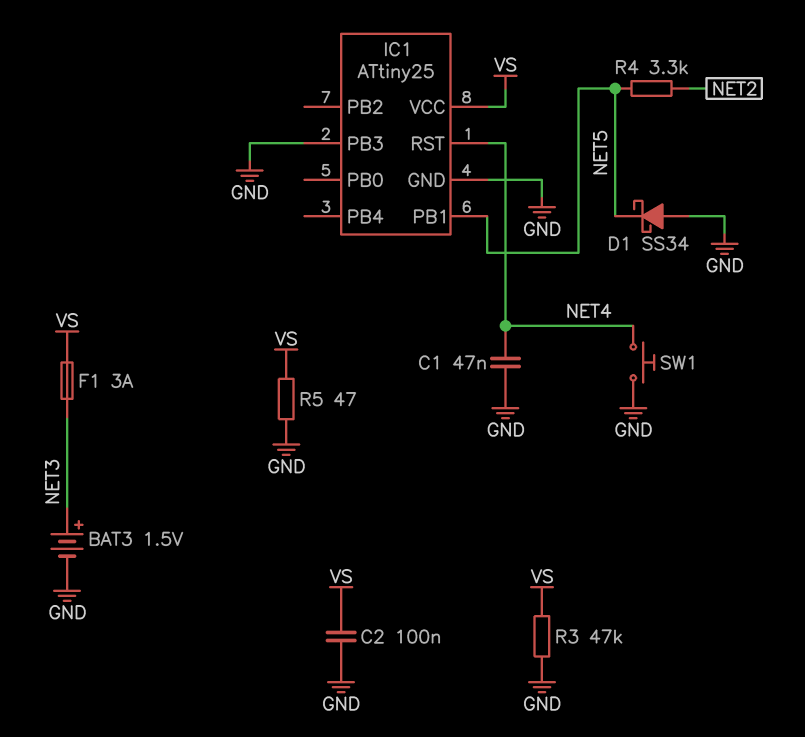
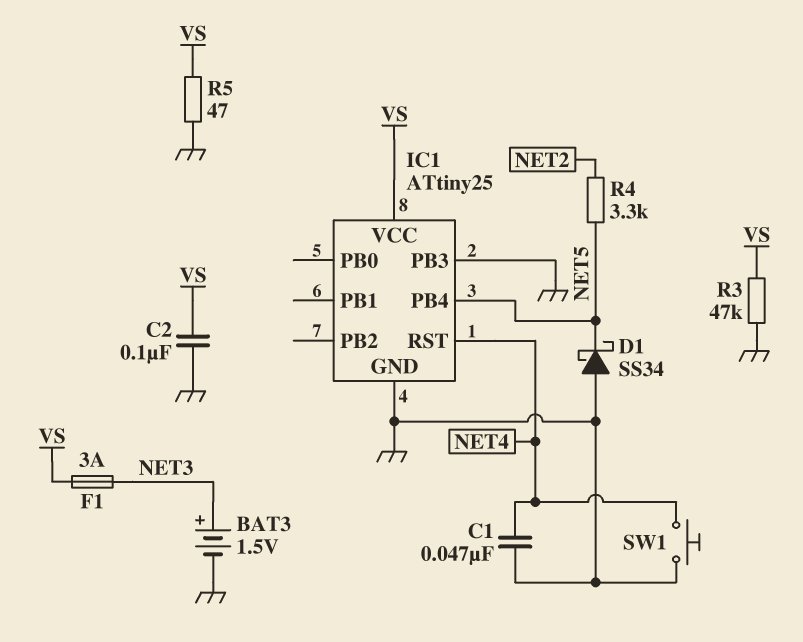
IC1 pin PB1: NET5 -> none
IC1 pin PB4: none -> NET5

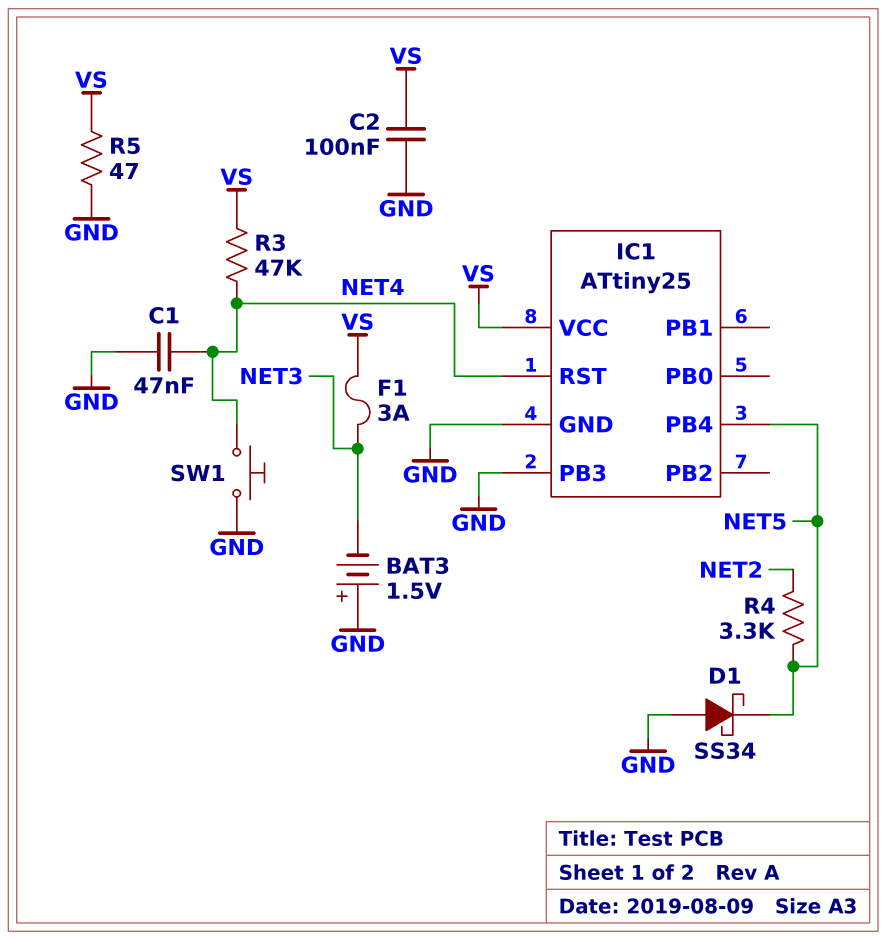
BAT3: 1.5V (plus NET3, minus GND) -> 1.5V (plus GND, minus NET3)
R3: 47k (GND, VS) -> 47k (NET4, VS)

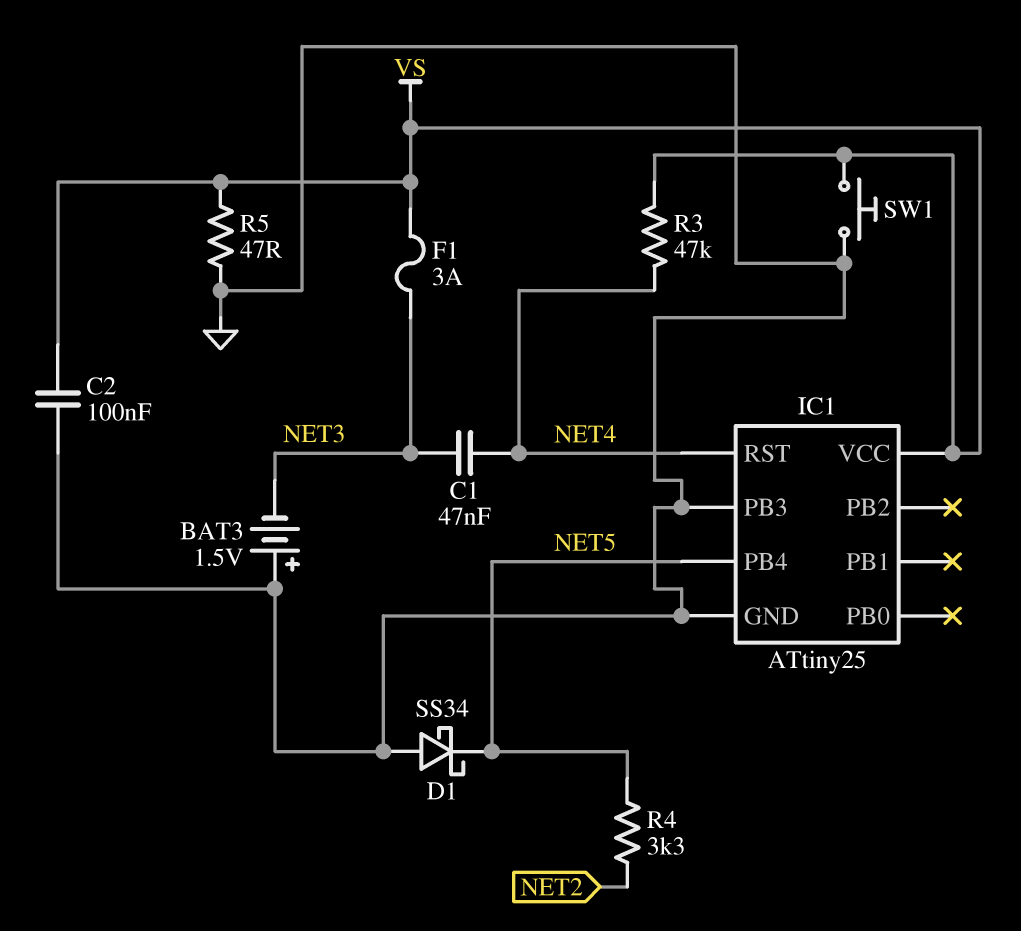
C1: 47nF (GND, NET4) -> 47nF (NET3, NET4)
SW1: button (GND, NET4) -> button (GND, VS)

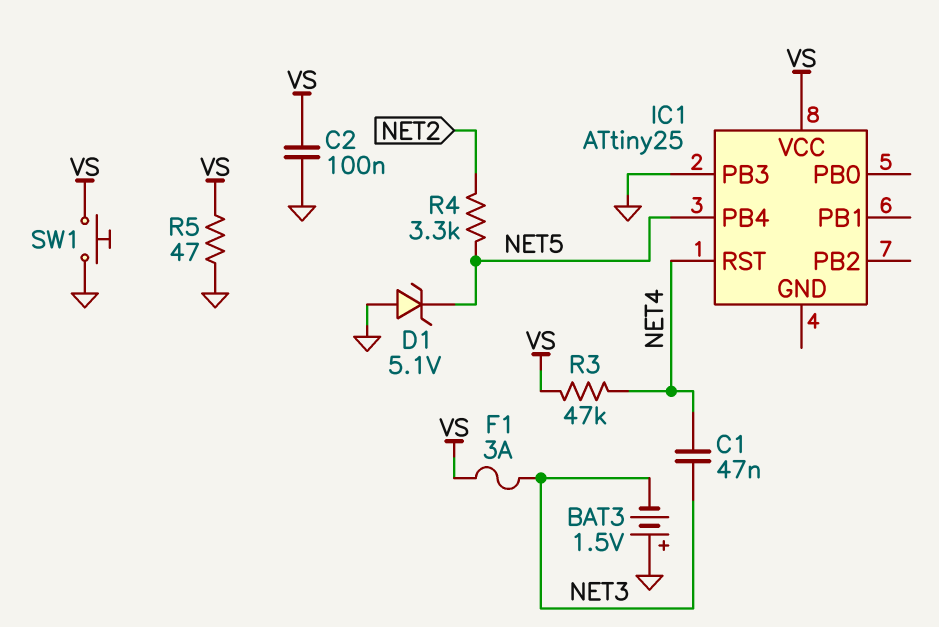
D1: schottky SS34 (A GND, K NET5) -> zener 5.1V (A GND, K NET5)
IC1 pin GND: GND -> none

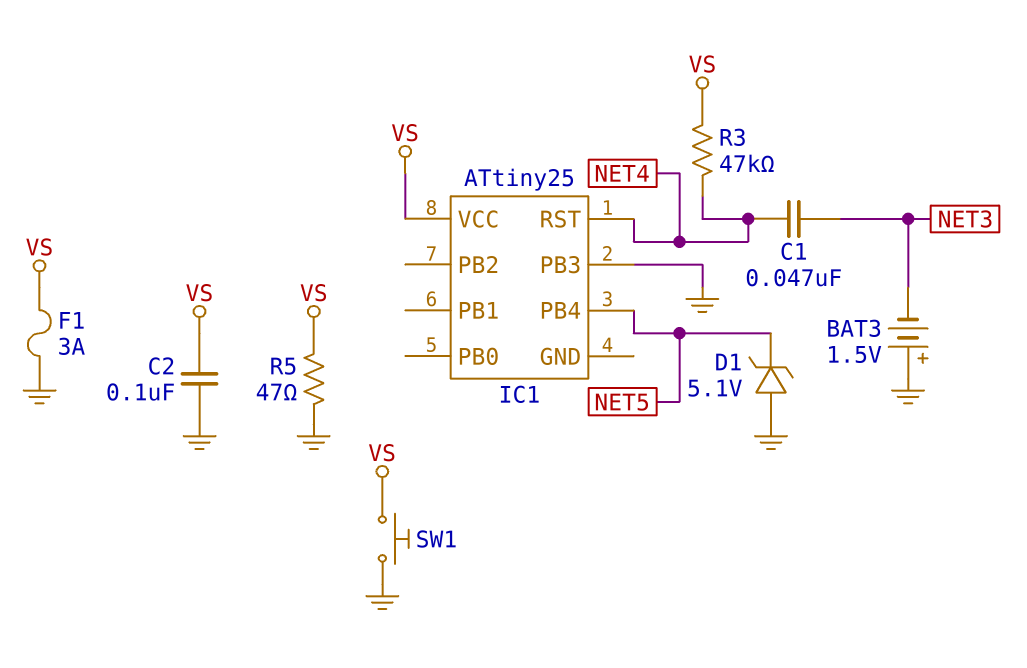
F1: 3A (NET3, VS) -> 3A (GND, VS)
R4: 3.3k (NET2, NET5) -> none

